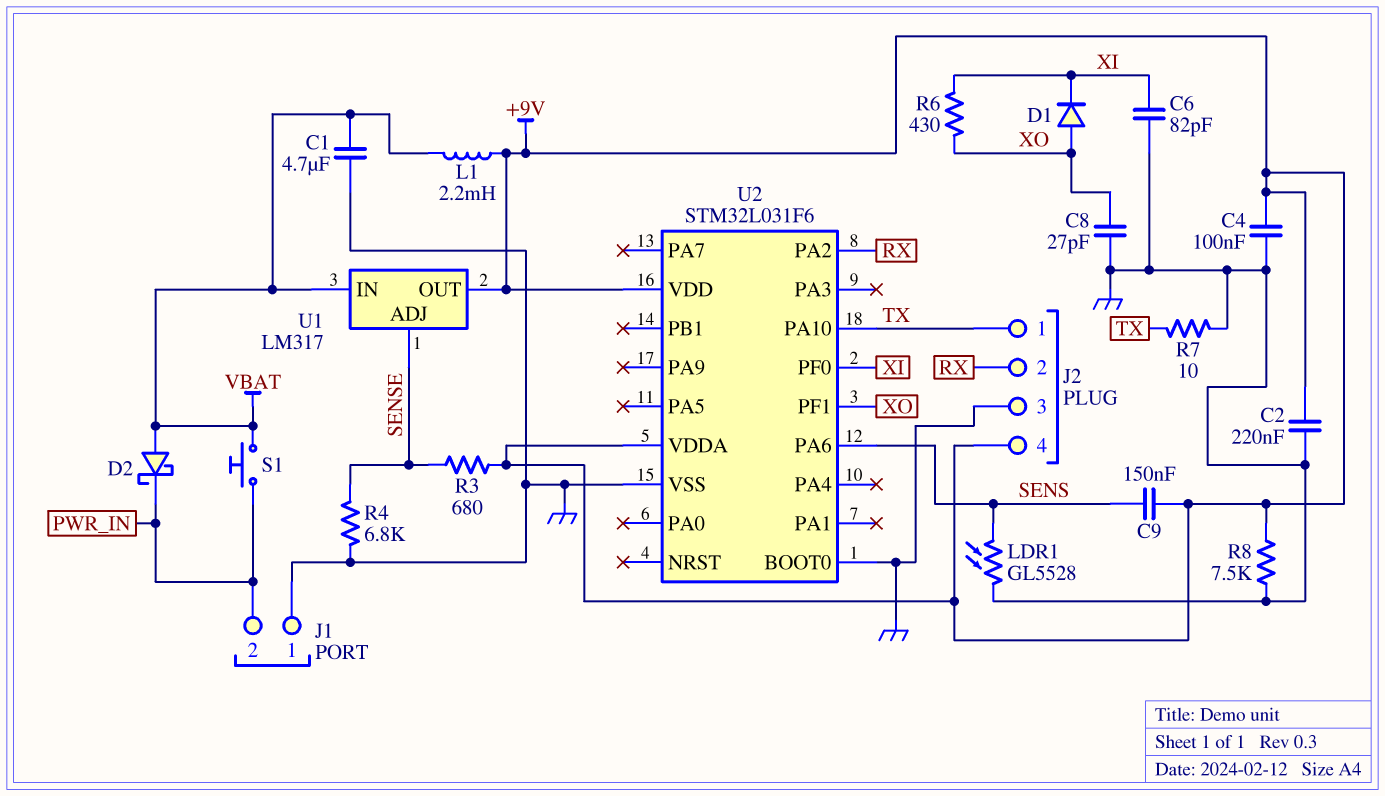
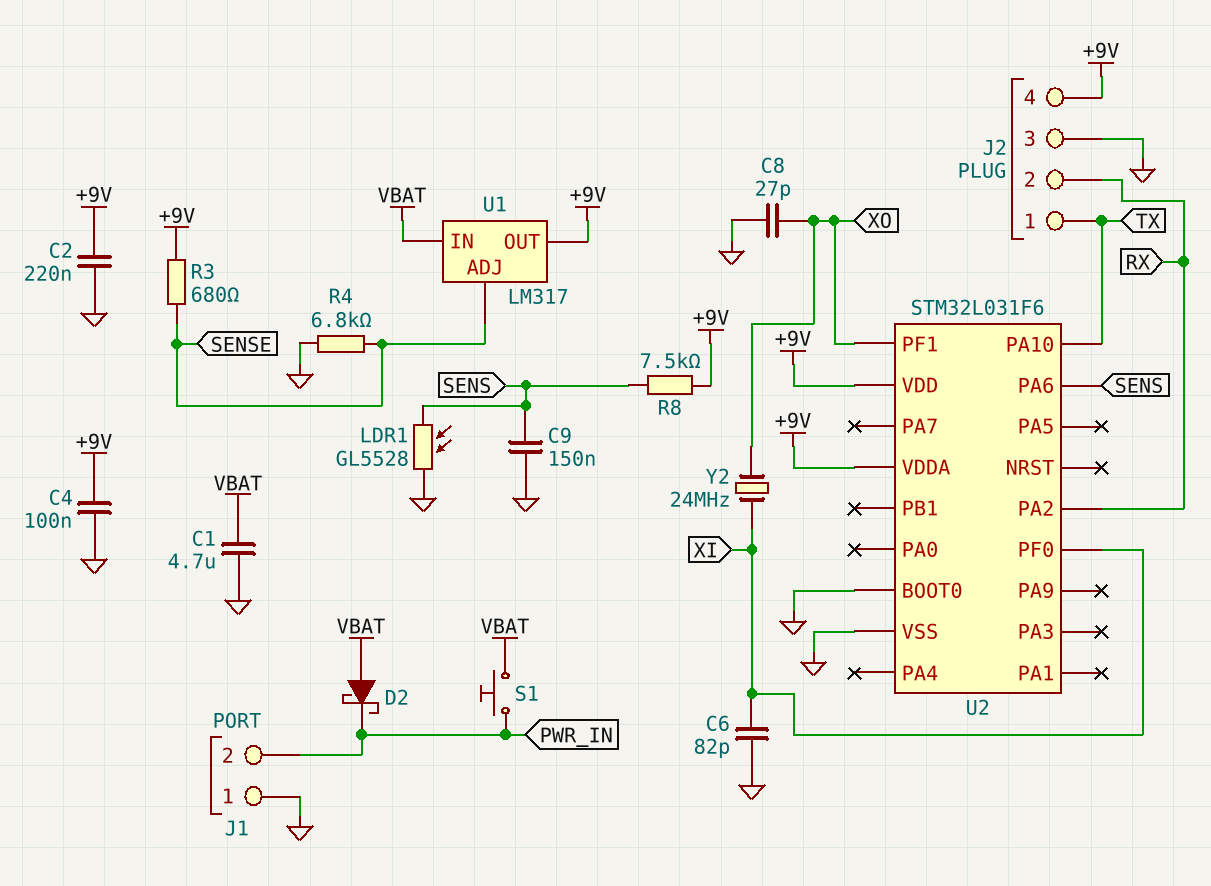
C9: 150nF (+9V, SENS) -> 150nF (GND, SENS)
D1: diode (A XO, K XI) -> none
L1: 2.2mH (+9V, VBAT) -> none
R6: 430 (XI, XO) -> none
R7: 10 (GND, TX) -> none
R8: 7.5k (+9V, GND) -> 7.5k (+9V, SENS)
Y2: none -> 24MHz (XI, XO)

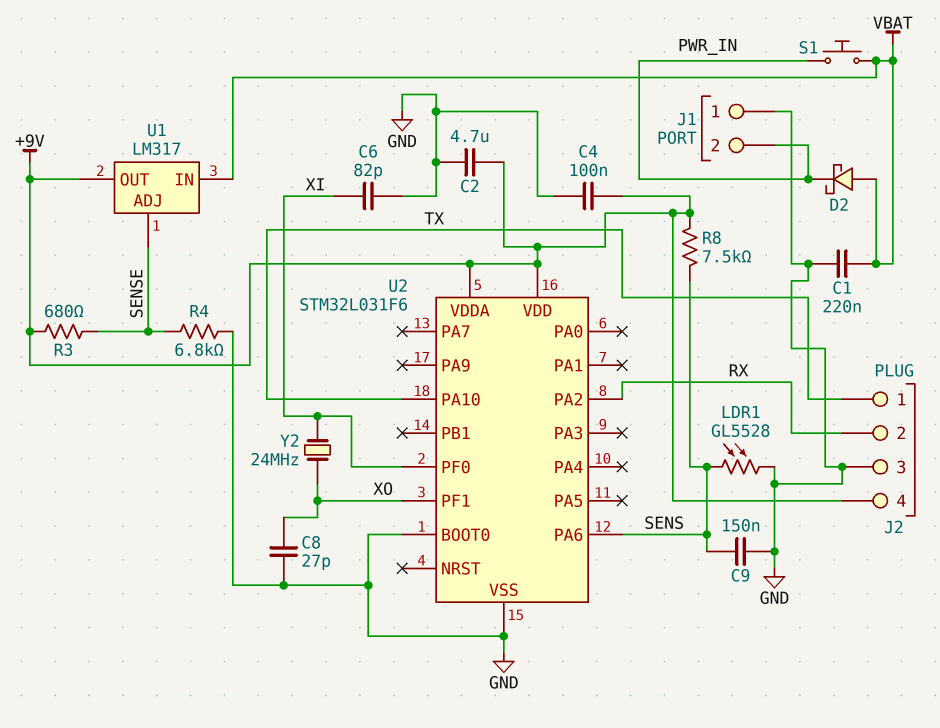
C1: 4.7uF (GND, VBAT) -> 220nF (GND, VBAT)
C2: 220nF (+9V, GND) -> 4.7uF (+9V, GND)

